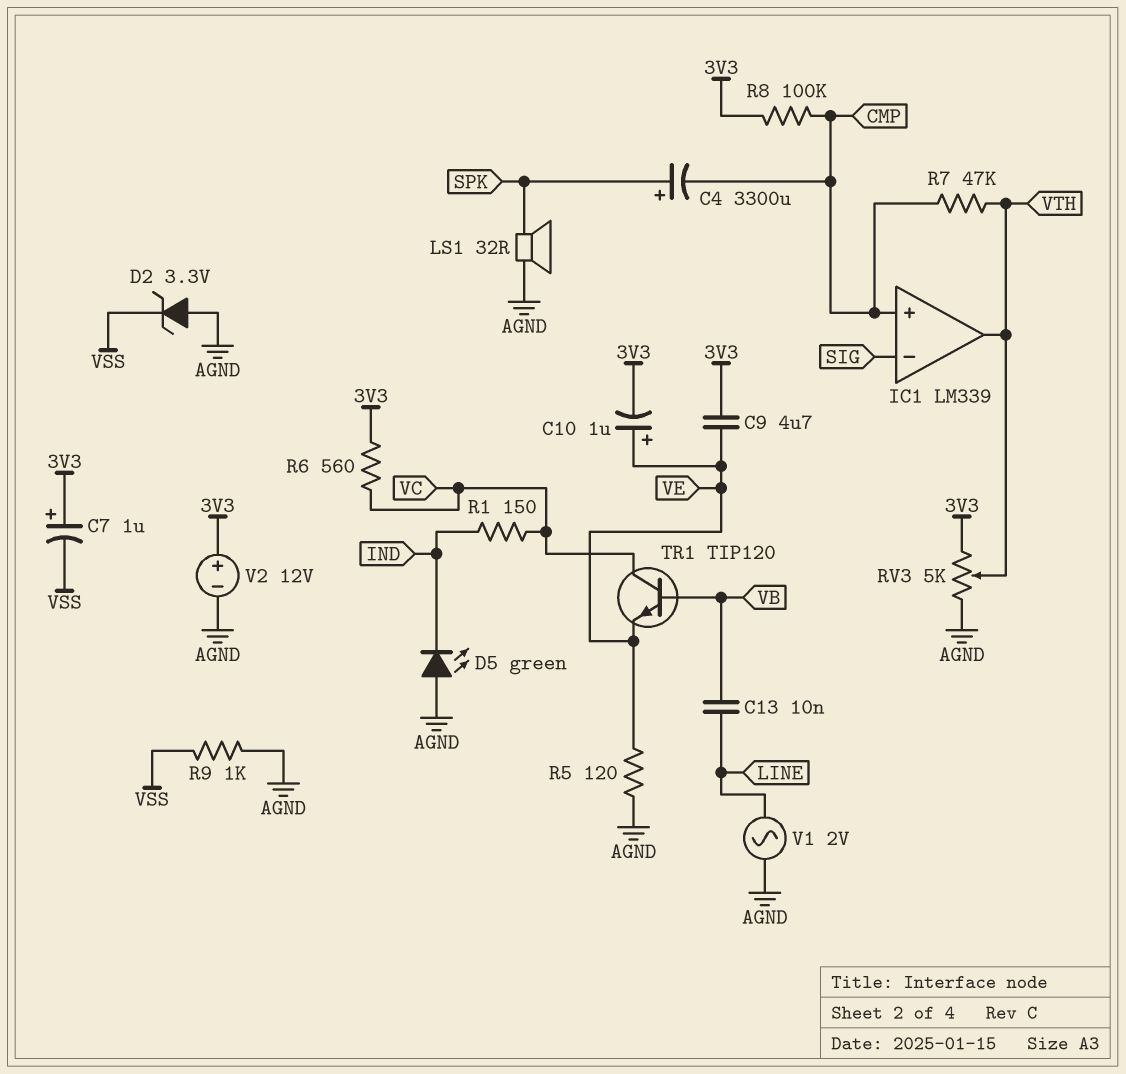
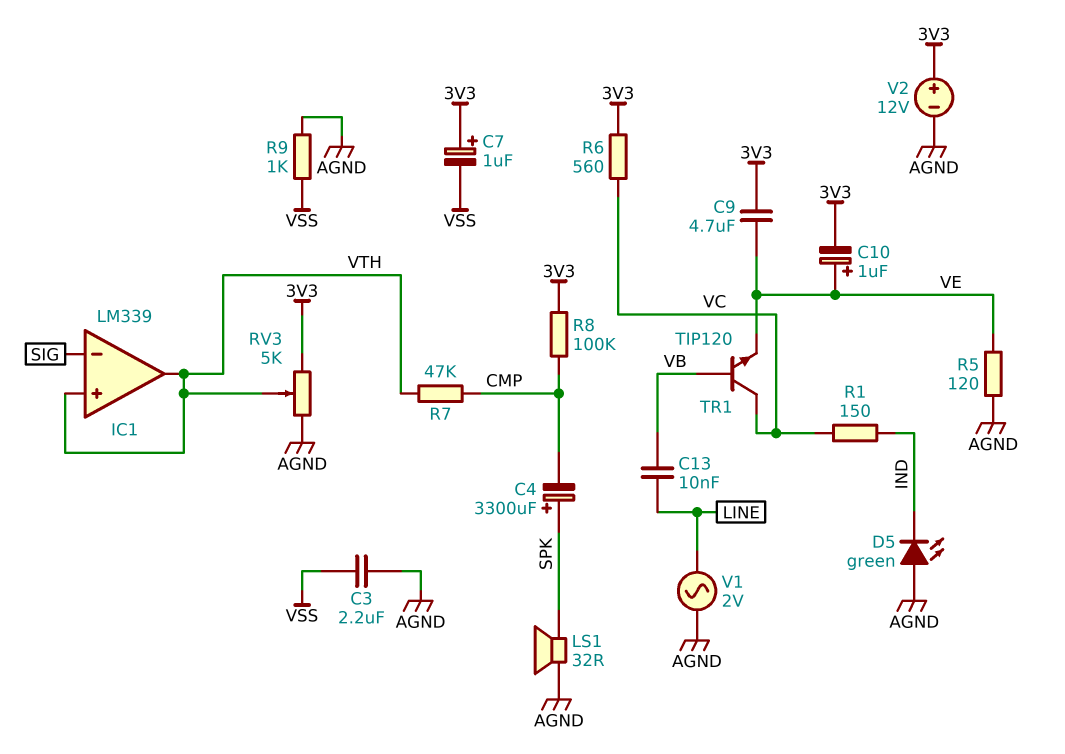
C3: none -> 2.2uF (AGND, VSS)
D2: zener 3.3V (A AGND, K VSS) -> none
IC1 pin in+: CMP -> VTH

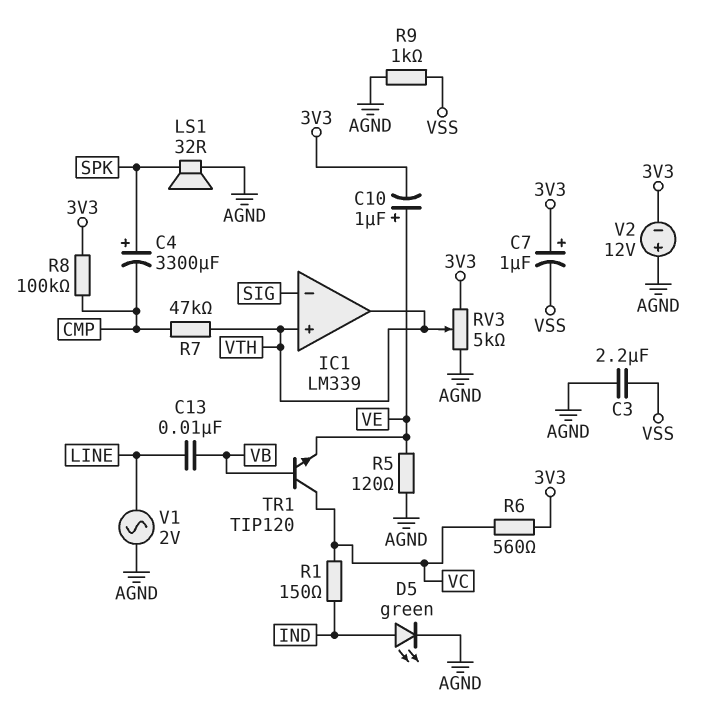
C9: 4.7uF (3V3, VE) -> none
D5: LED green (A AGND, K IND) -> LED green (A IND, K AGND)
V2: 12V (plus 3V3, minus AGND) -> 12V (plus AGND, minus 3V3)

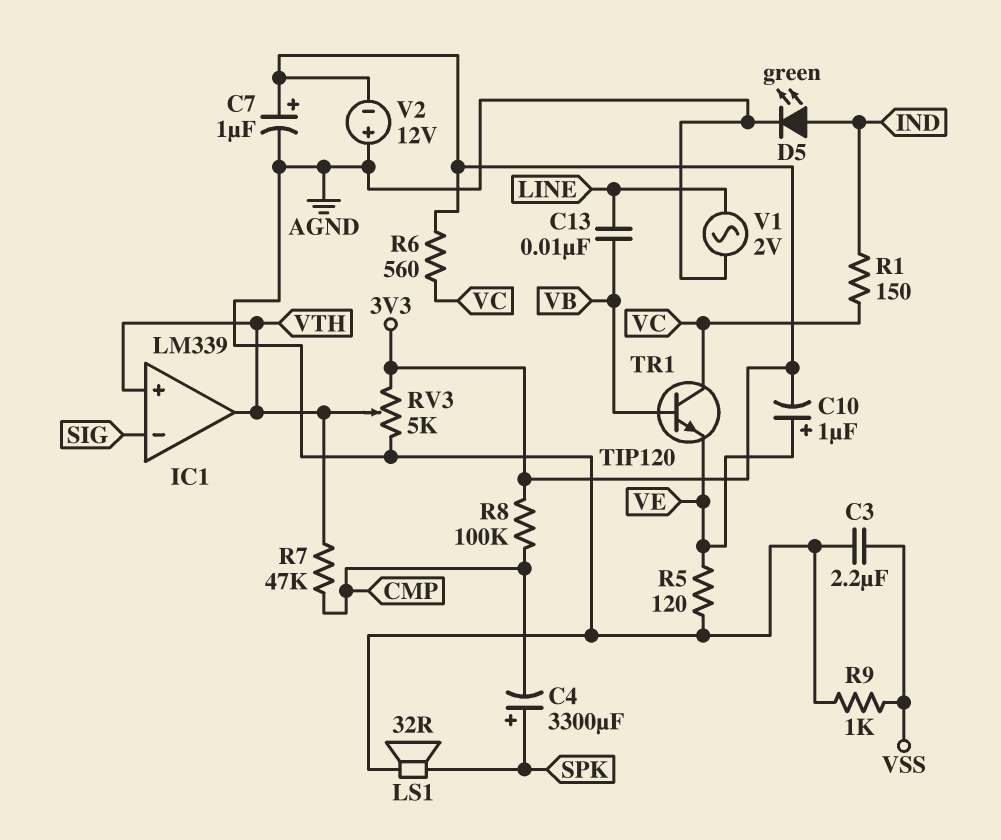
C7: 1uF (plus 3V3, minus VSS) -> 1uF (plus 3V3, minus AGND)

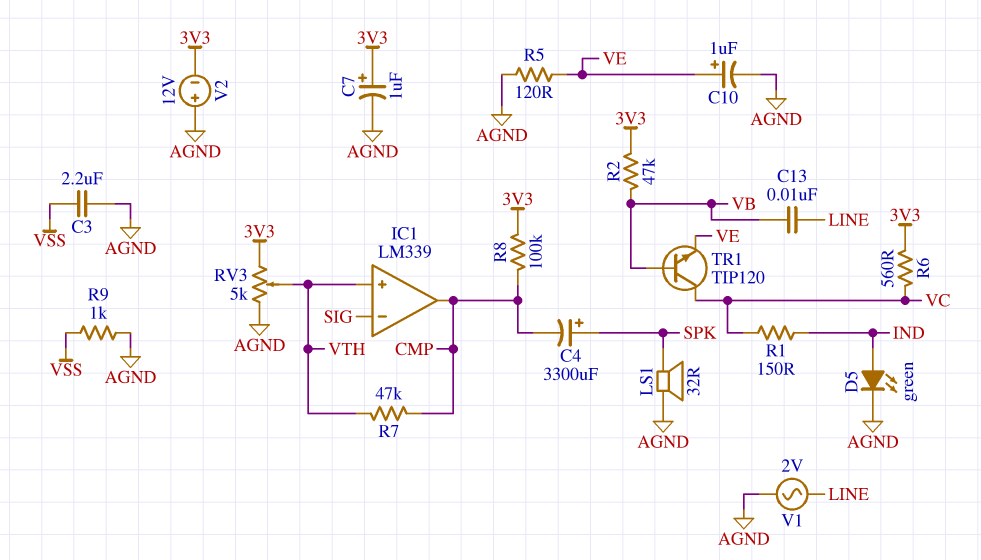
C10: 1uF (plus VE, minus 3V3) -> 1uF (plus VE, minus AGND)
IC1 pin out: VTH -> CMP
R2: none -> 47k (3V3, VB)

